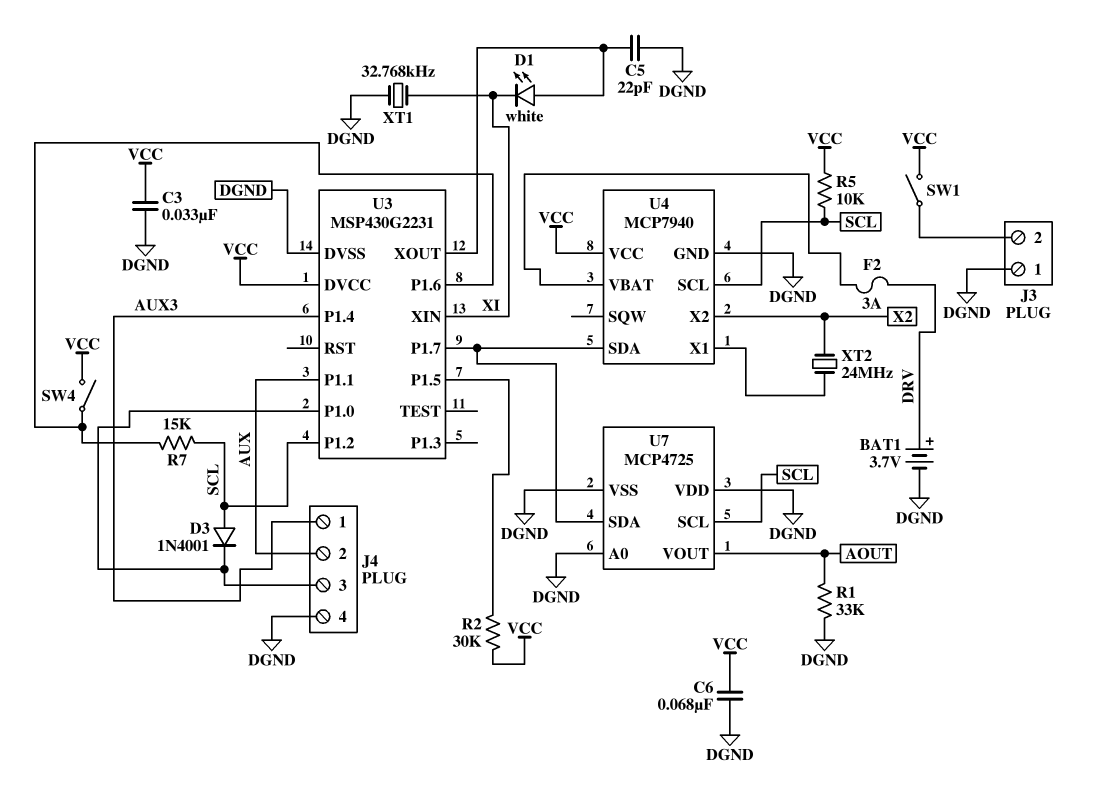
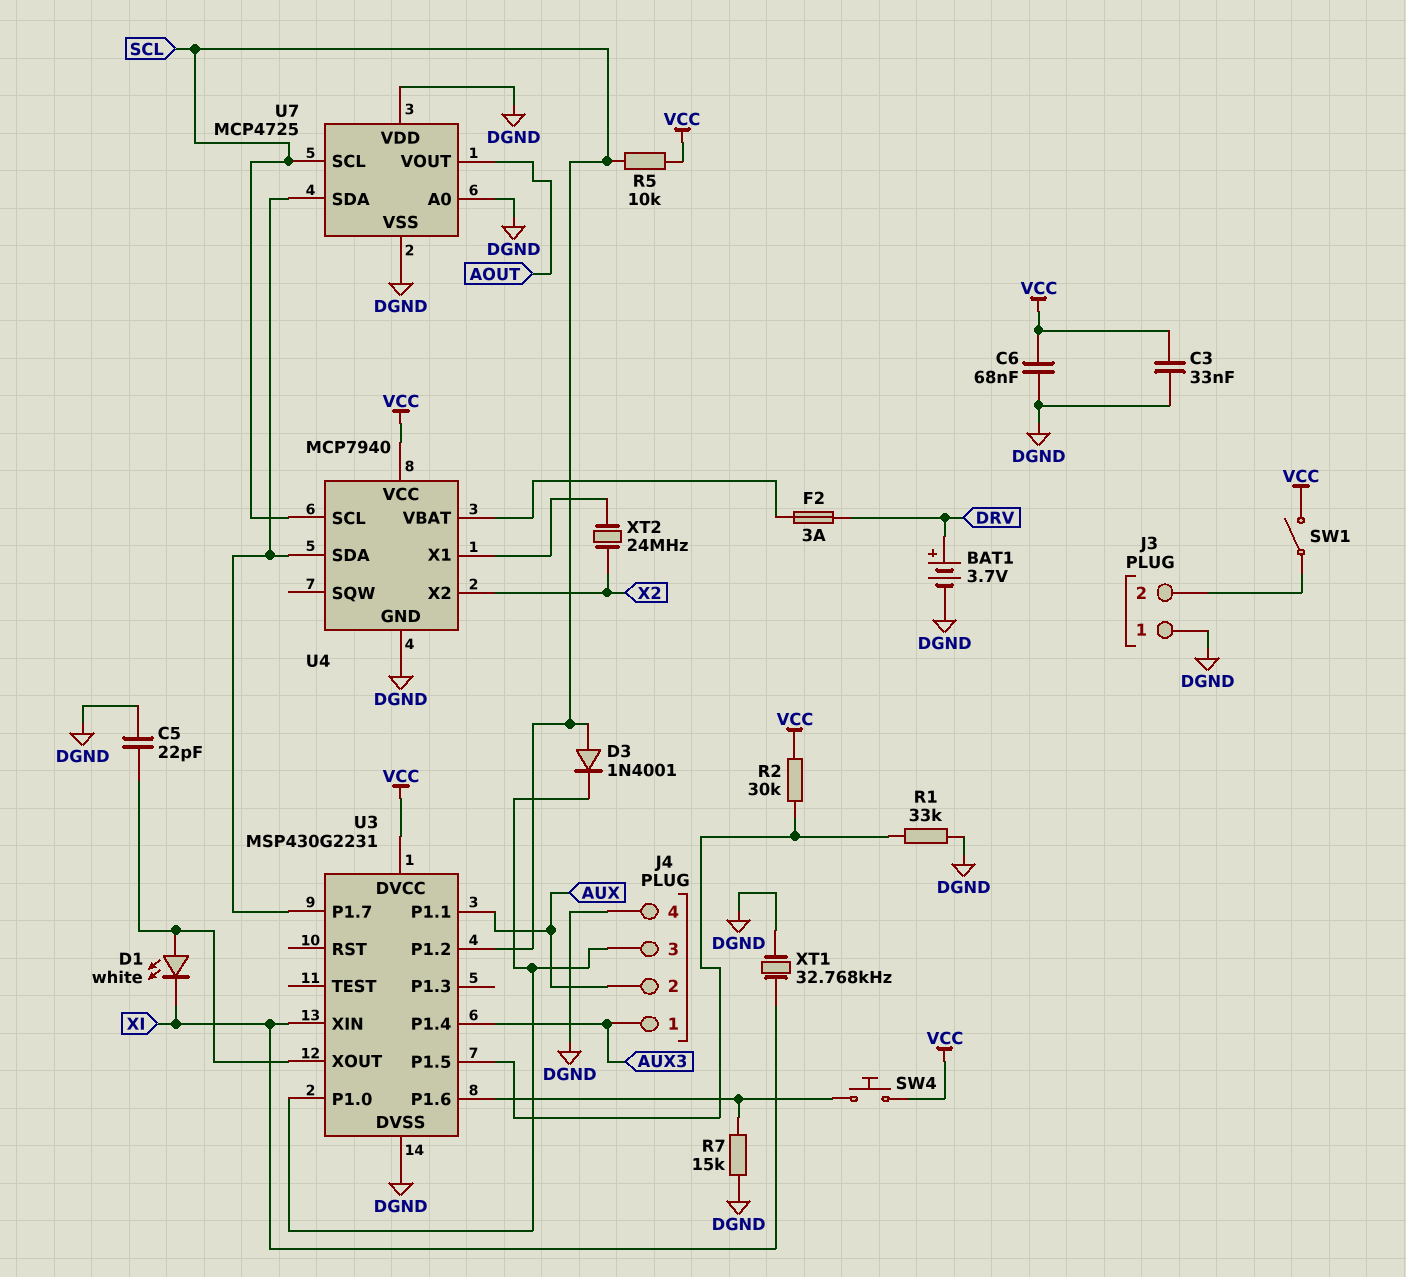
R1: 33k (AOUT, DGND) -> 33k (DGND, U3/P1.5)
R7: 15k (SCL, U3/P1.6) -> 15k (DGND, U3/P1.6)
SW4: switch (U3/P1.6, VCC) -> button (U3/P1.6, VCC)

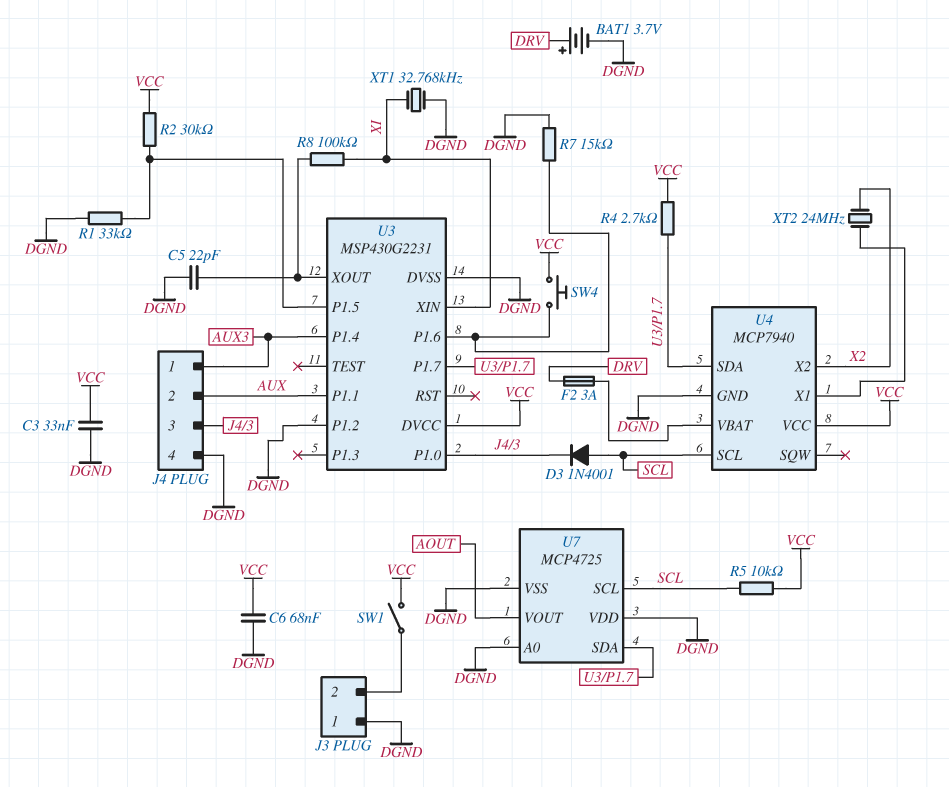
D1: LED white (A U3/XOUT, K XI) -> none
R4: none -> 2.7k (U3/P1.7, VCC)
R8: none -> 100k (U3/XOUT, XI)
U3 pin P1.2: SCL -> DGND

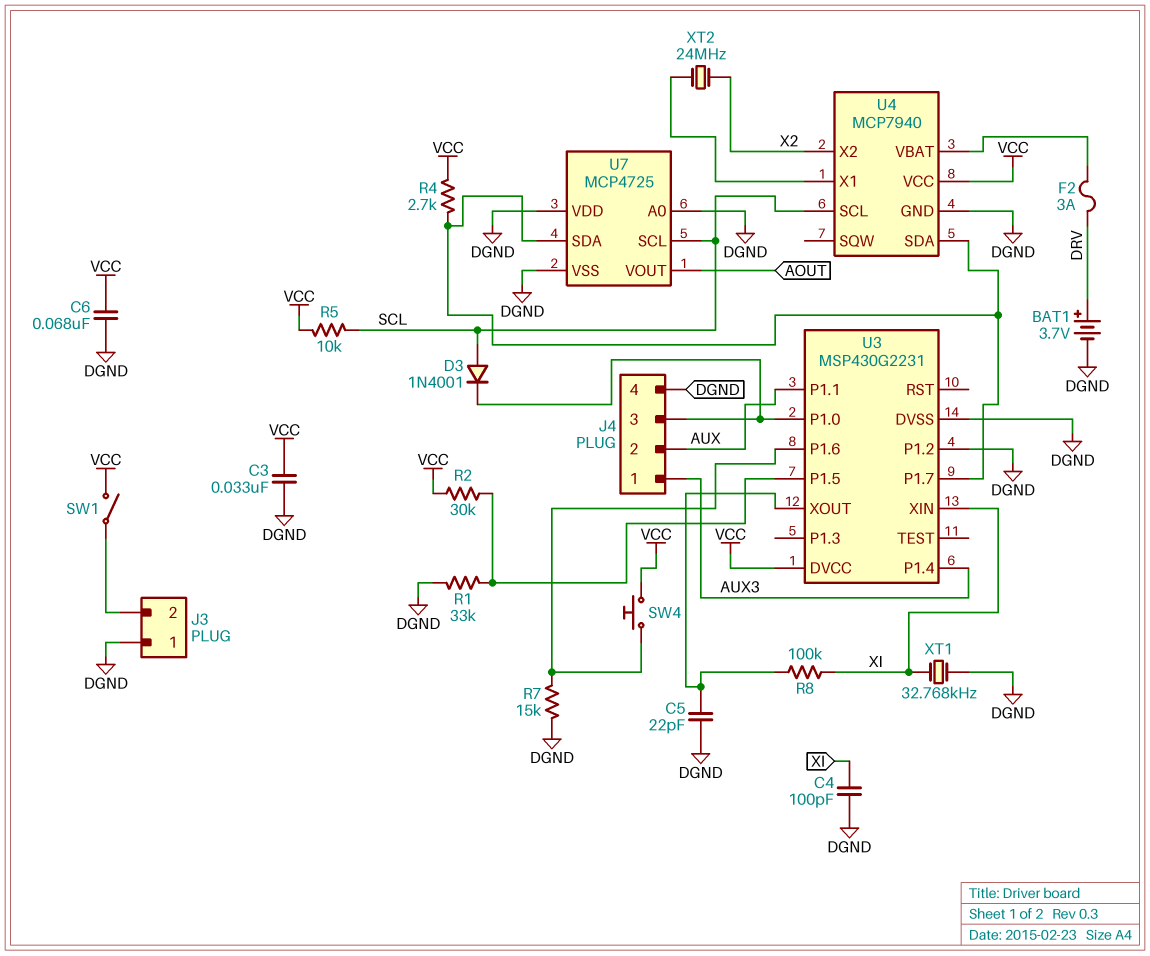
C4: none -> 100pF (DGND, XI)

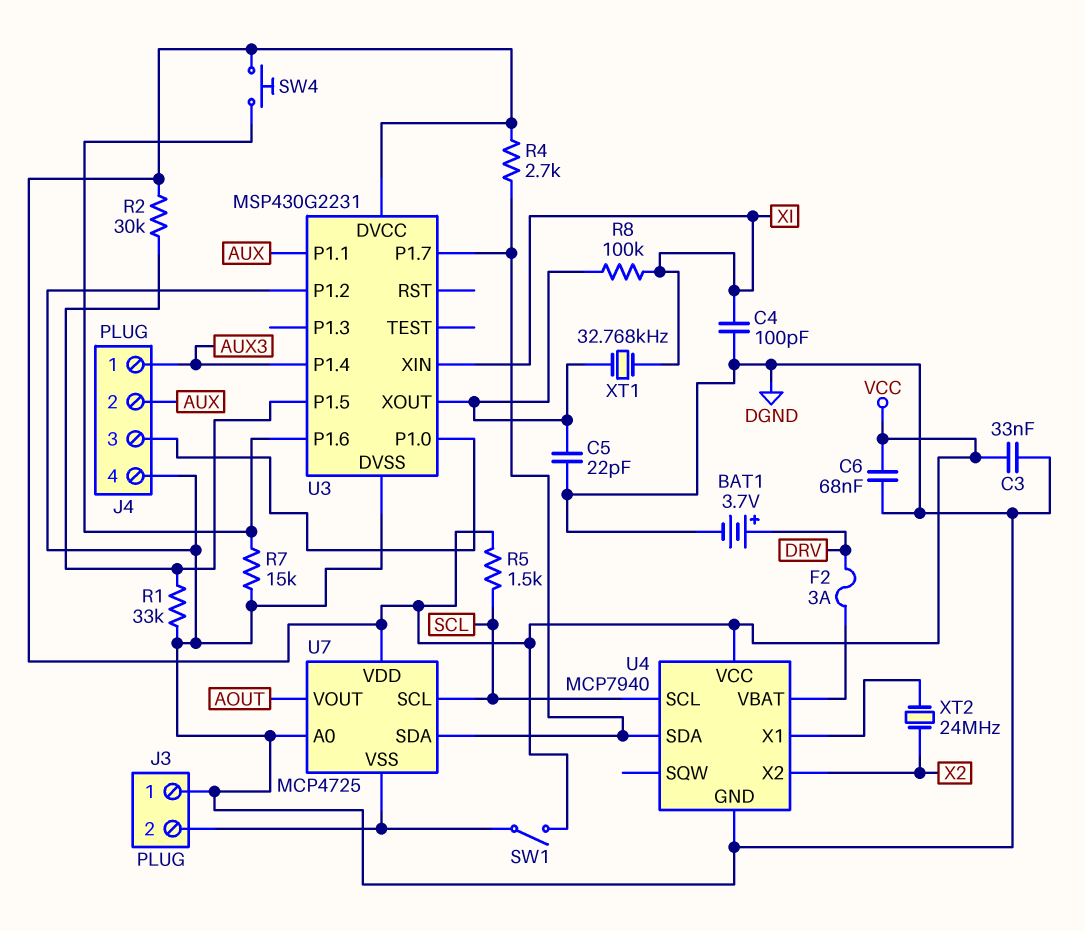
D3: diode 1N4001 (A SCL, K J4/3) -> none
R5: 10k (SCL, VCC) -> 1.5k (SCL, VCC)
U7 pin VDD: DGND -> VCC
U7 pin VSS: DGND -> J3/2
XT1: 32.768kHz (DGND, XI) -> 32.768kHz (U3/XOUT, XI)

